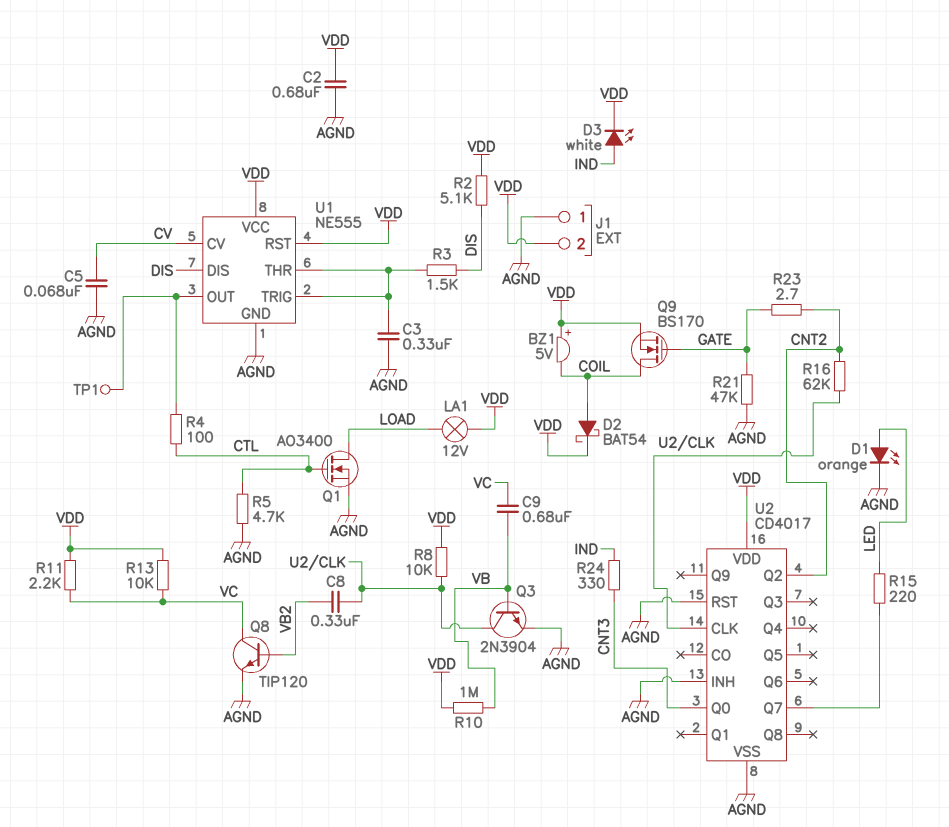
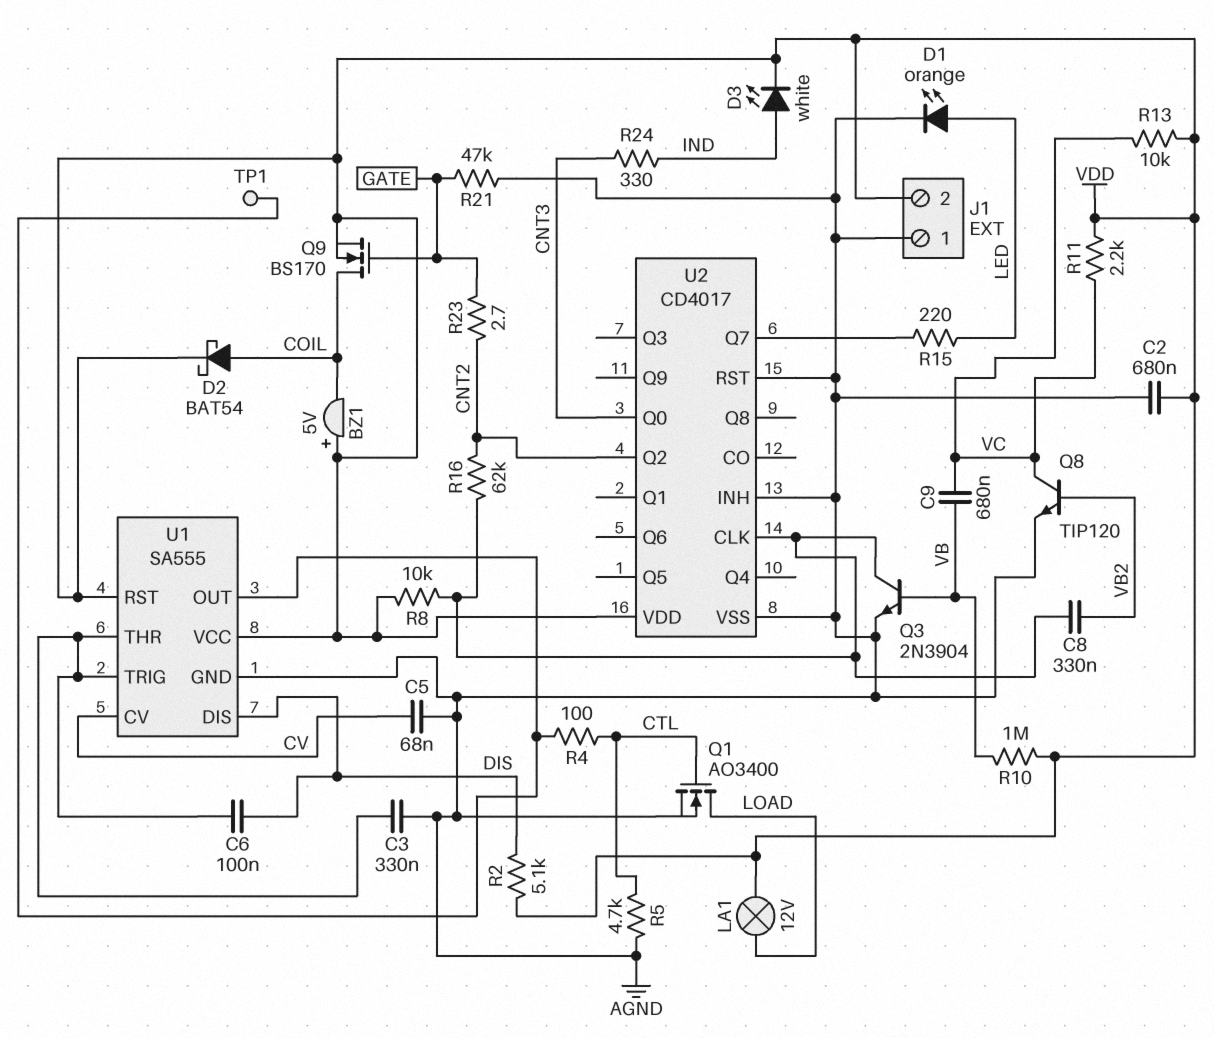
C6: none -> 100nF (DIS, U1/THR)
R3: 1.5k (DIS, U1/THR) -> none
U1: NE555 -> SA555

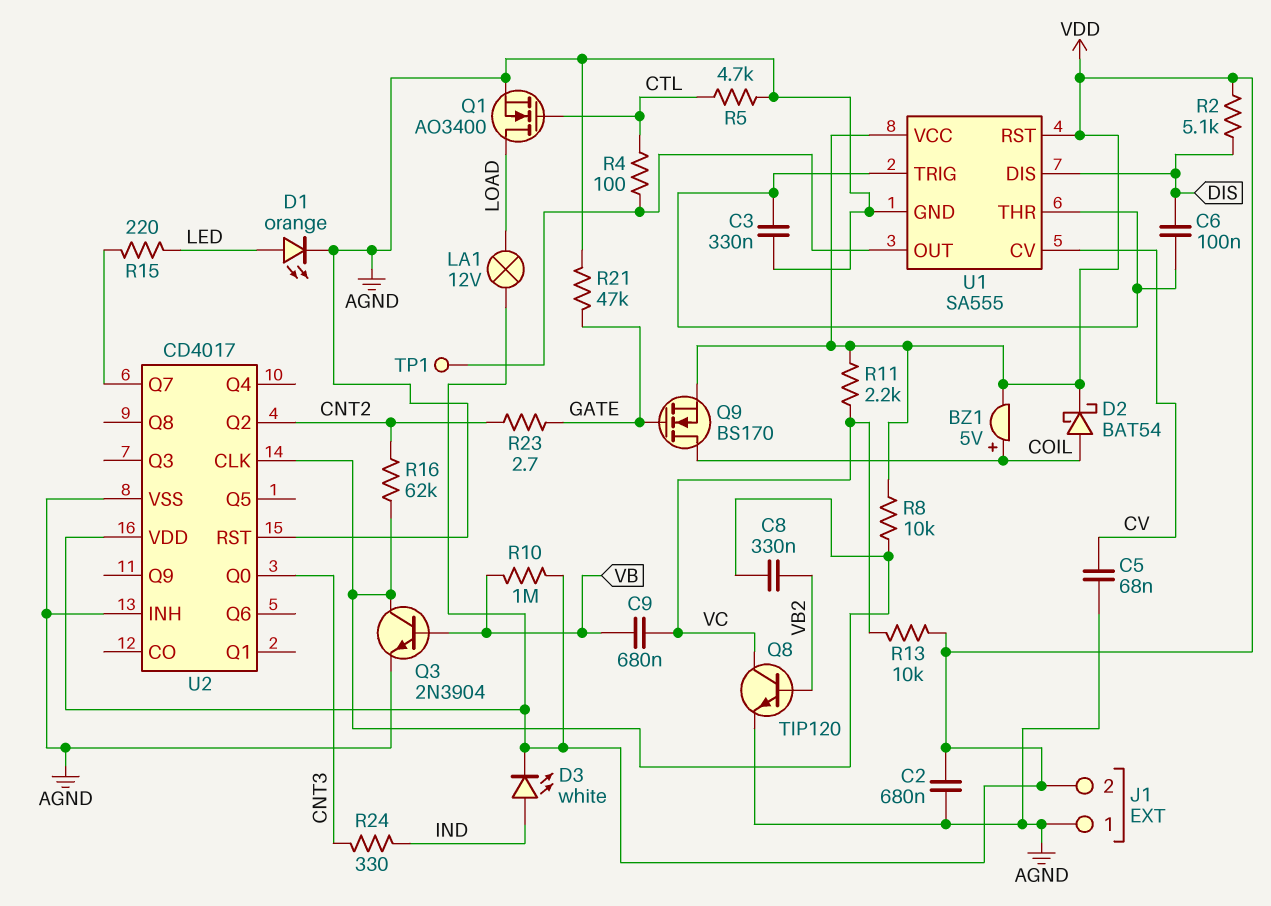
BZ1: buzzer 5V (plus VDD, minus COIL) -> buzzer 5V (plus COIL, minus VDD)

